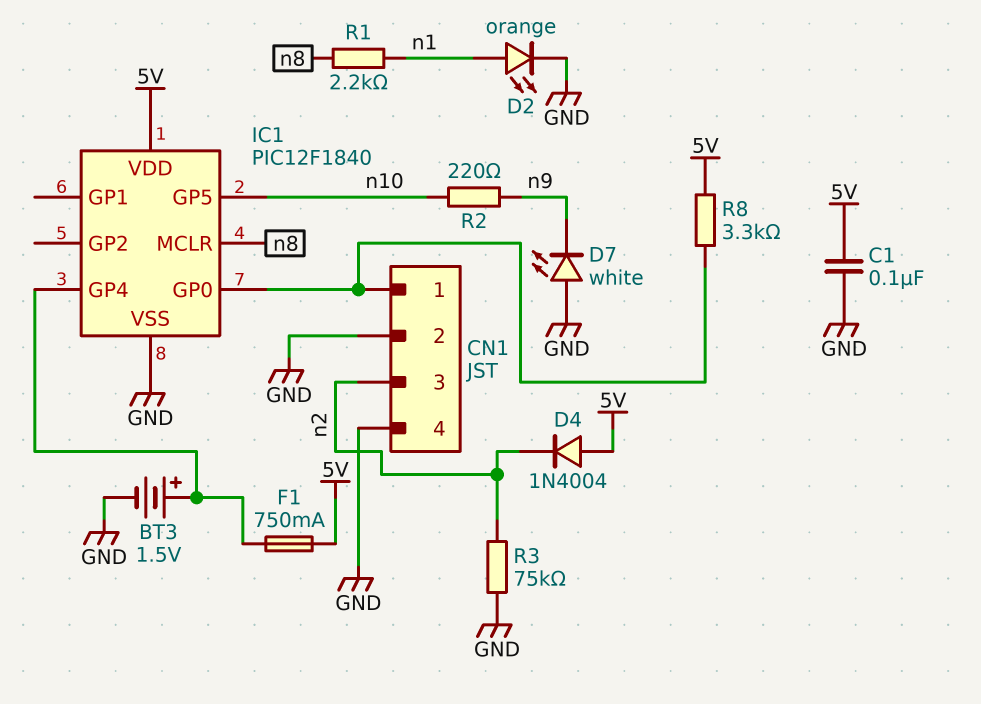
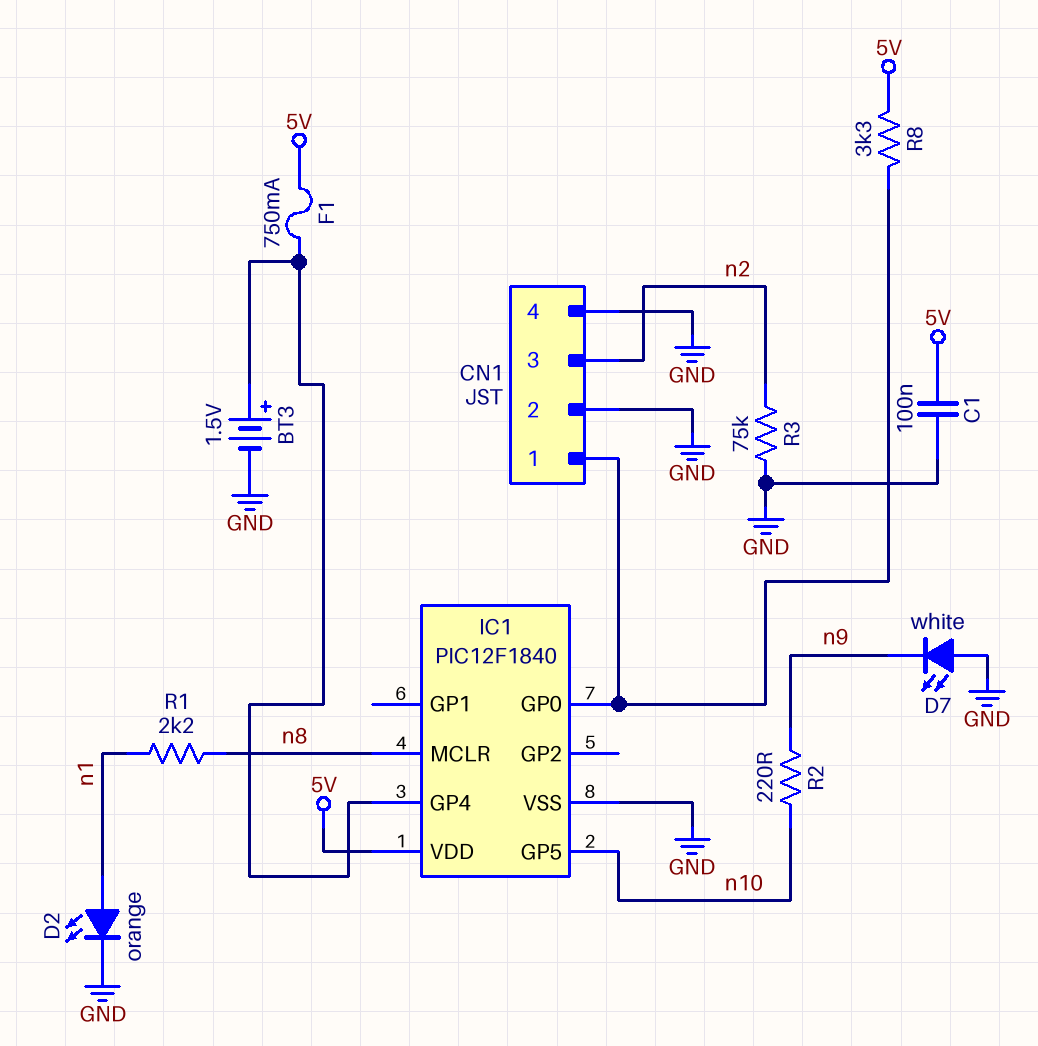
D4: diode 1N4004 (A 5V, K n2) -> none

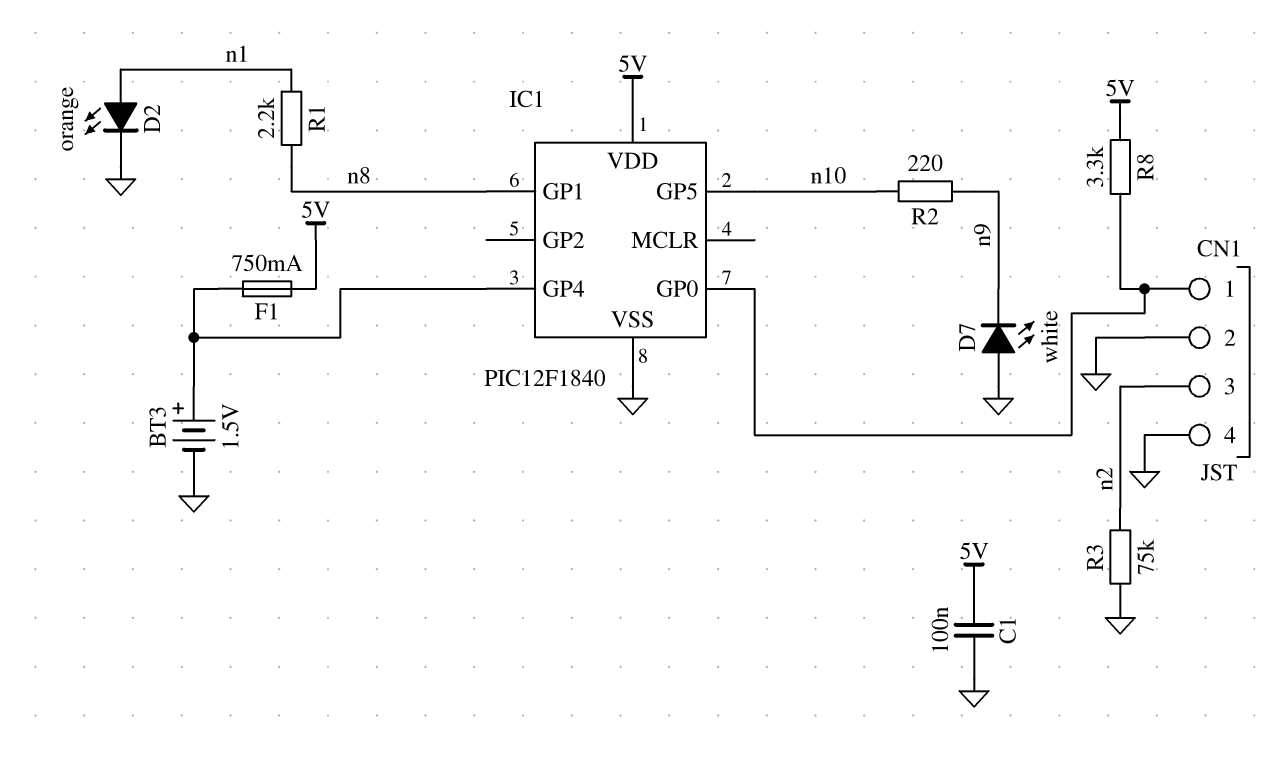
IC1 pin GP1: none -> n8
IC1 pin MCLR: n8 -> none

